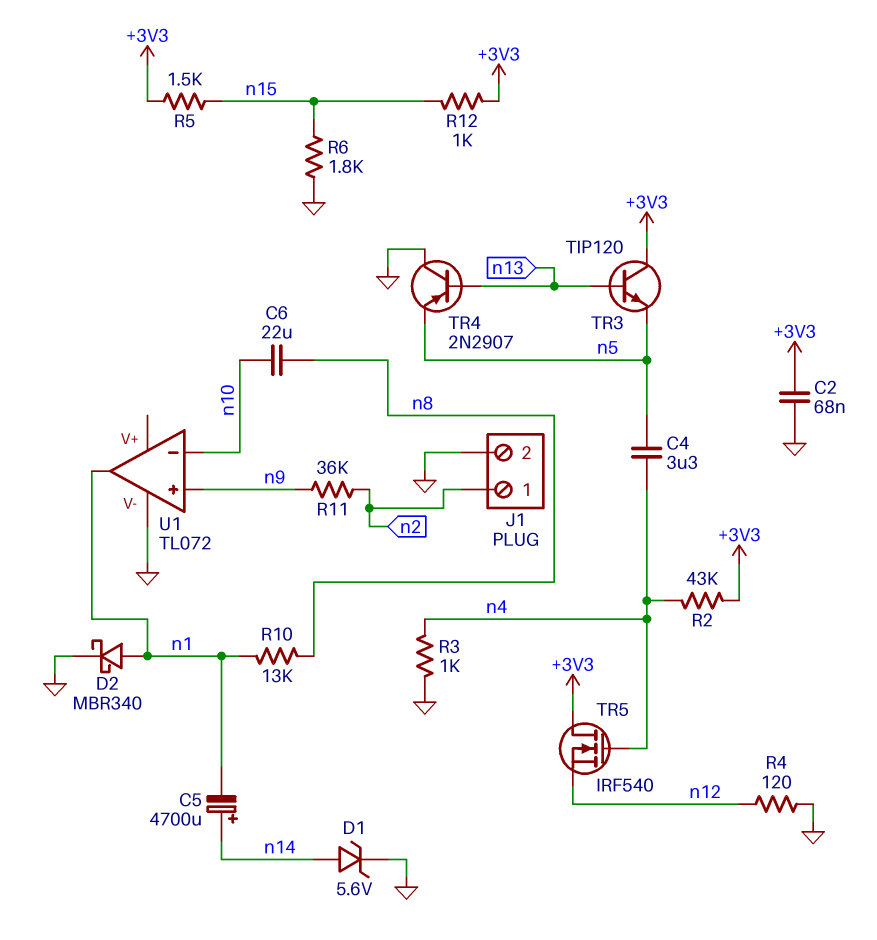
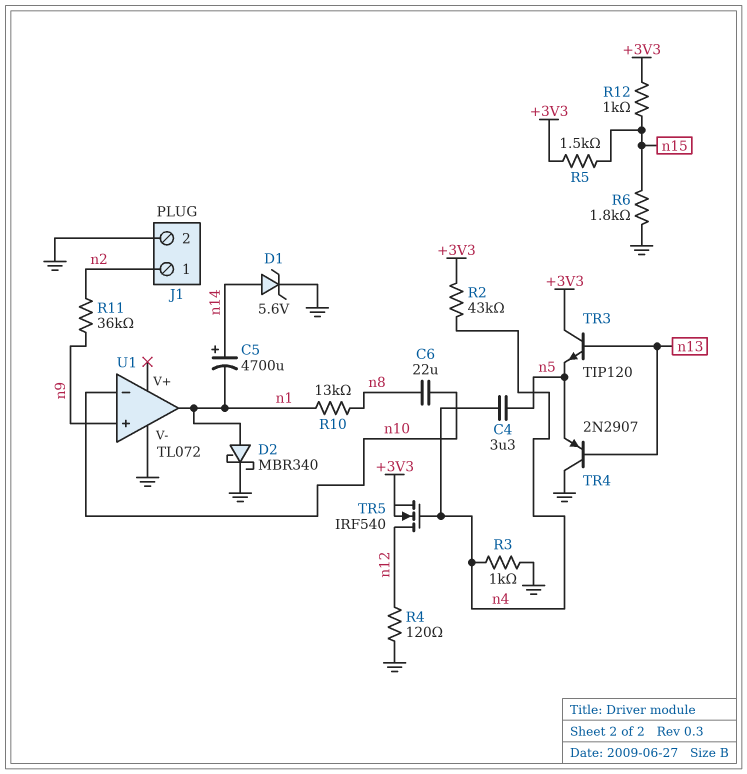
C2: 68nF (+3V3, GND) -> none
TR5: NMOS IRF540 (G n4, D +3V3, S n12) -> NMOS IRF540 (G n4, D n12, S +3V3)

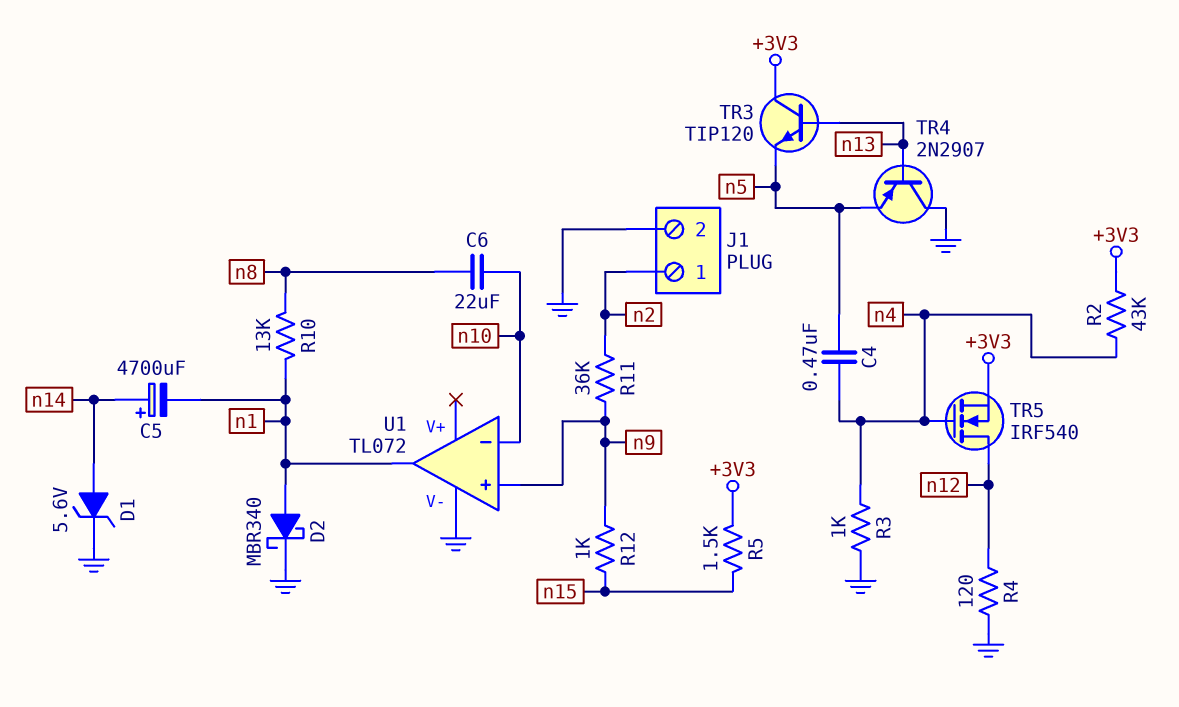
C4: 3.3uF (n4, n5) -> 470nF (n4, n5)
R6: 1.8k (GND, n15) -> none
R12: 1k (+3V3, n15) -> 1k (n9, n15)

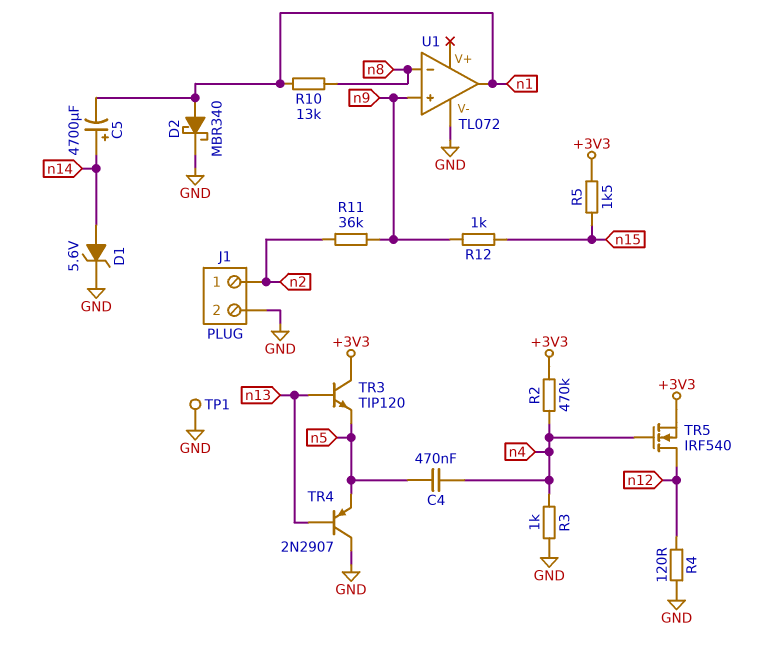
C6: 22uF (n8, n10) -> none
R2: 43k (+3V3, n4) -> 470k (+3V3, n4)
TP1: none -> test point (GND)
U1 pin in-: n10 -> n8

